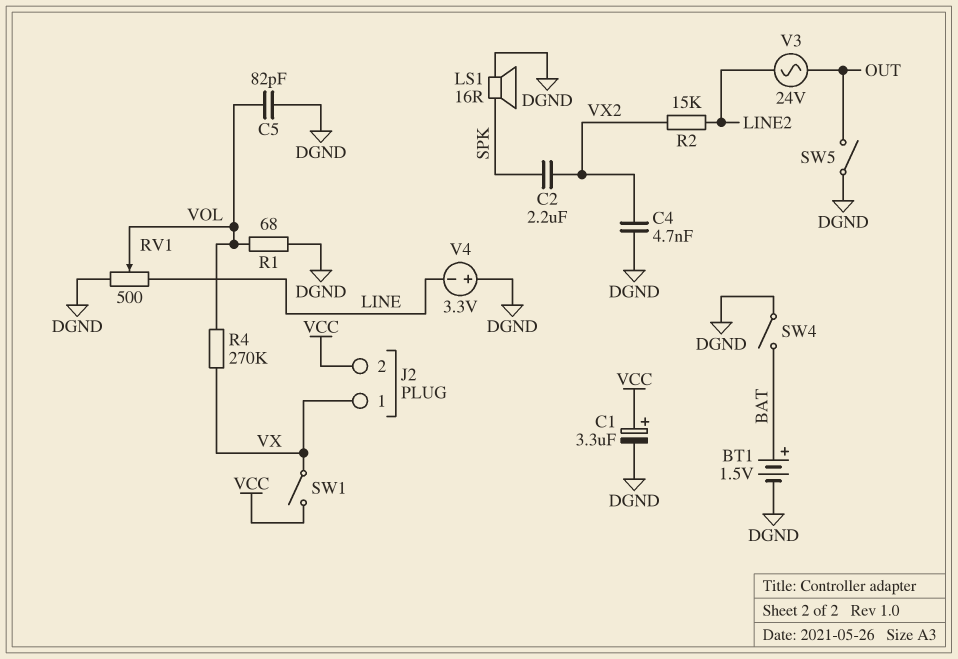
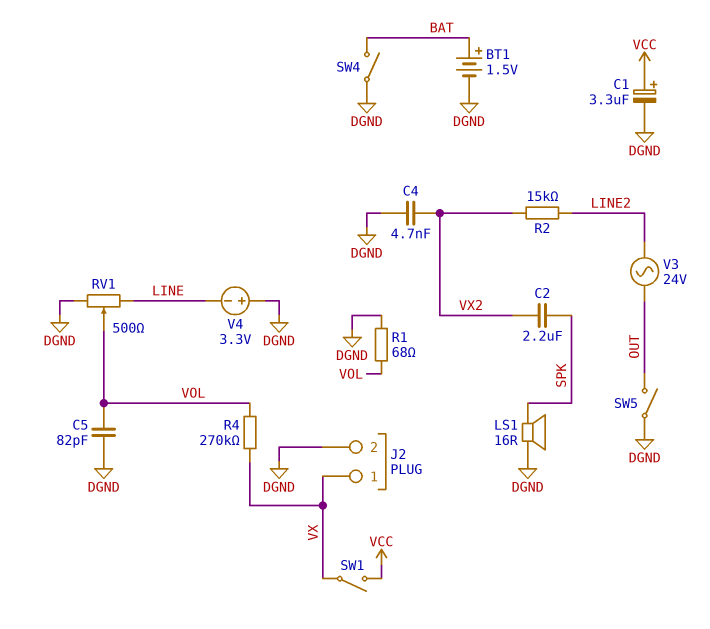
J2 pin 2: VCC -> DGND

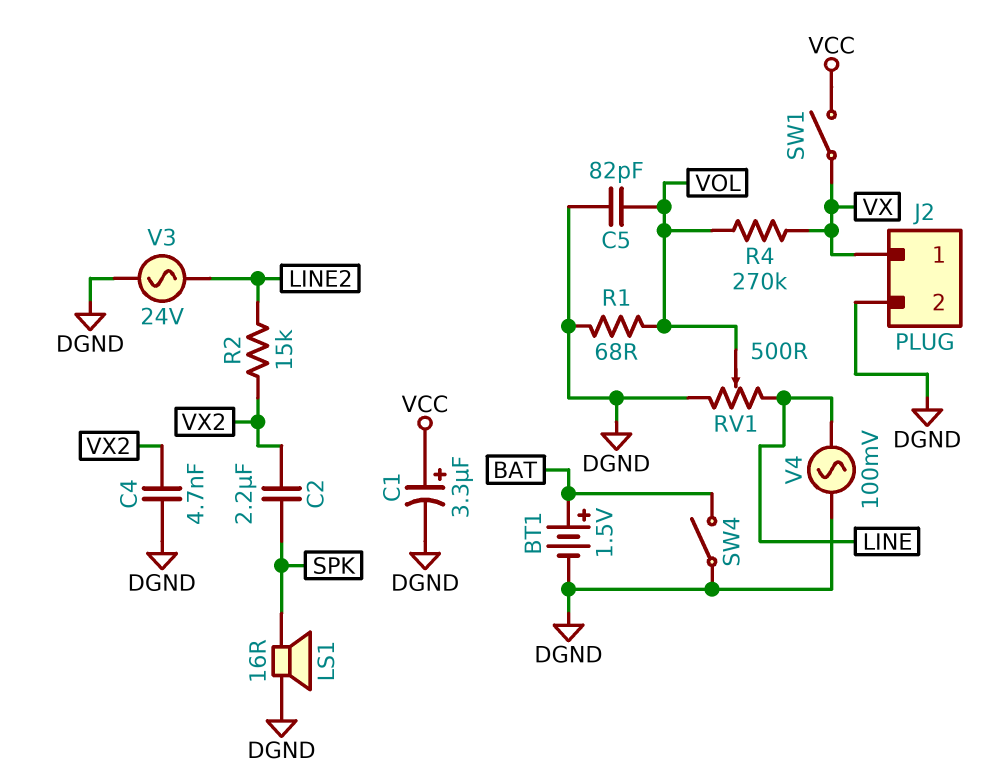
SW5: switch (DGND, OUT) -> none
V3: AC 24V (LINE2, OUT) -> AC 24V (DGND, LINE2)
V4: 3.3V (plus DGND, minus LINE) -> AC 100mV (DGND, LINE)

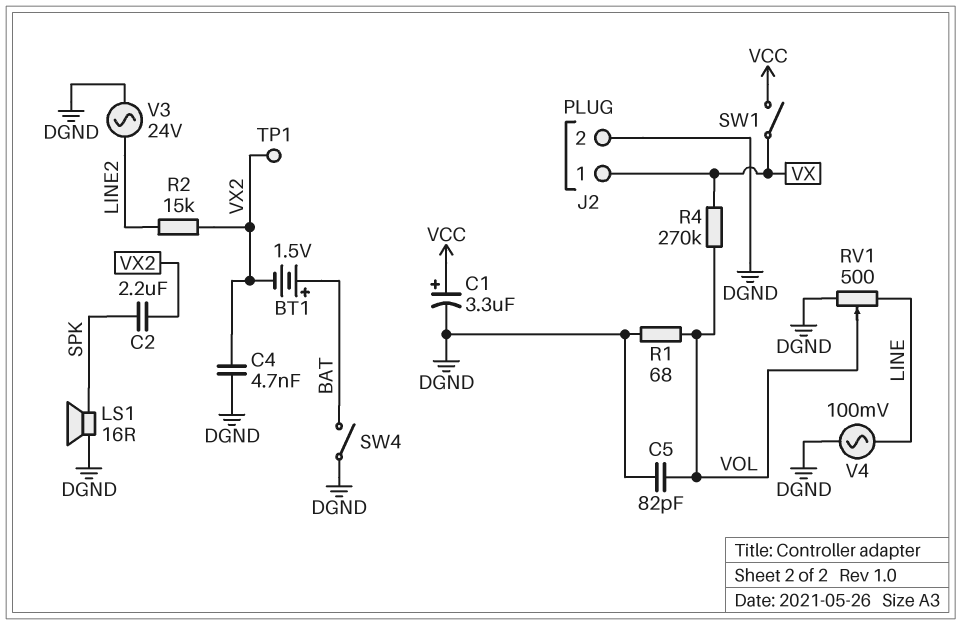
BT1: 1.5V (plus BAT, minus DGND) -> 1.5V (plus BAT, minus VX2)
TP1: none -> test point (VX2)

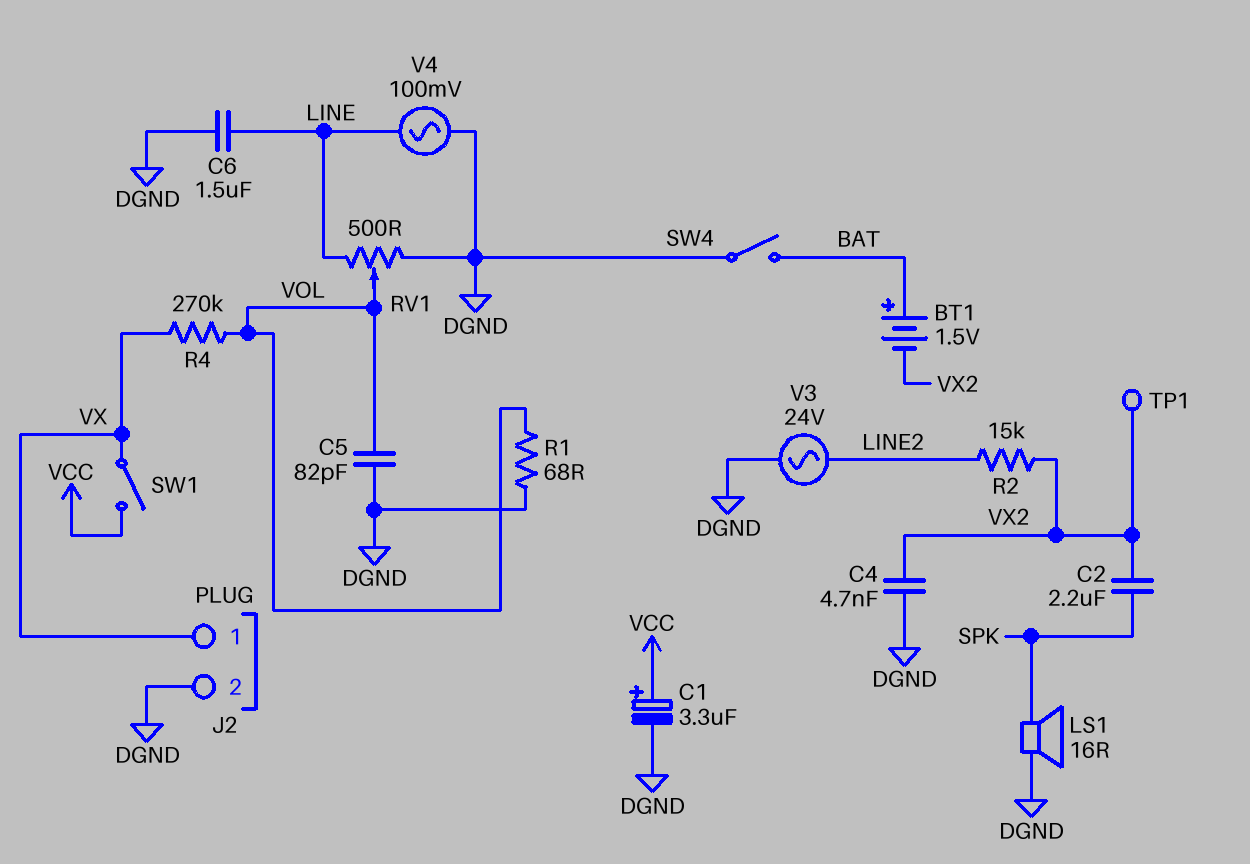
C6: none -> 1.5uF (DGND, LINE)

